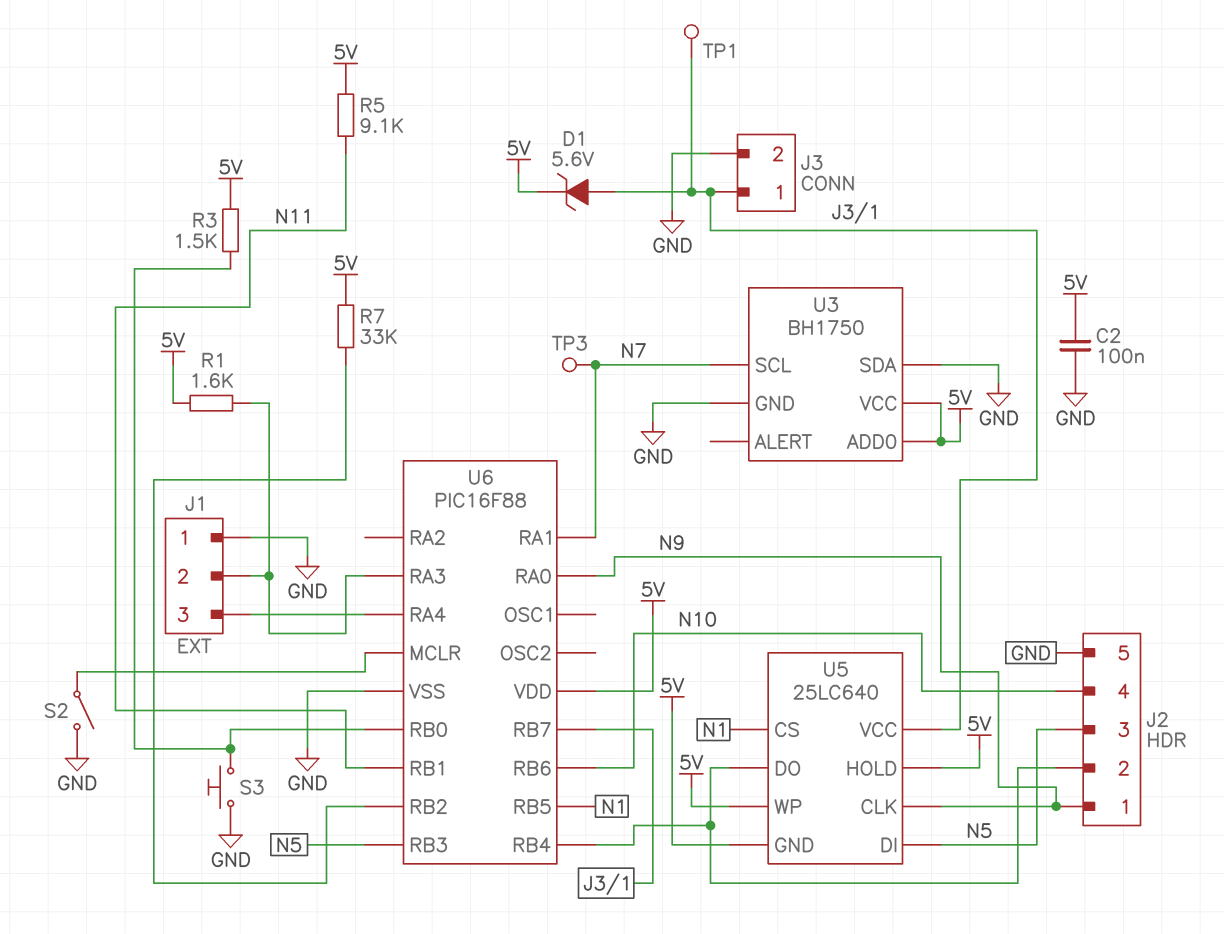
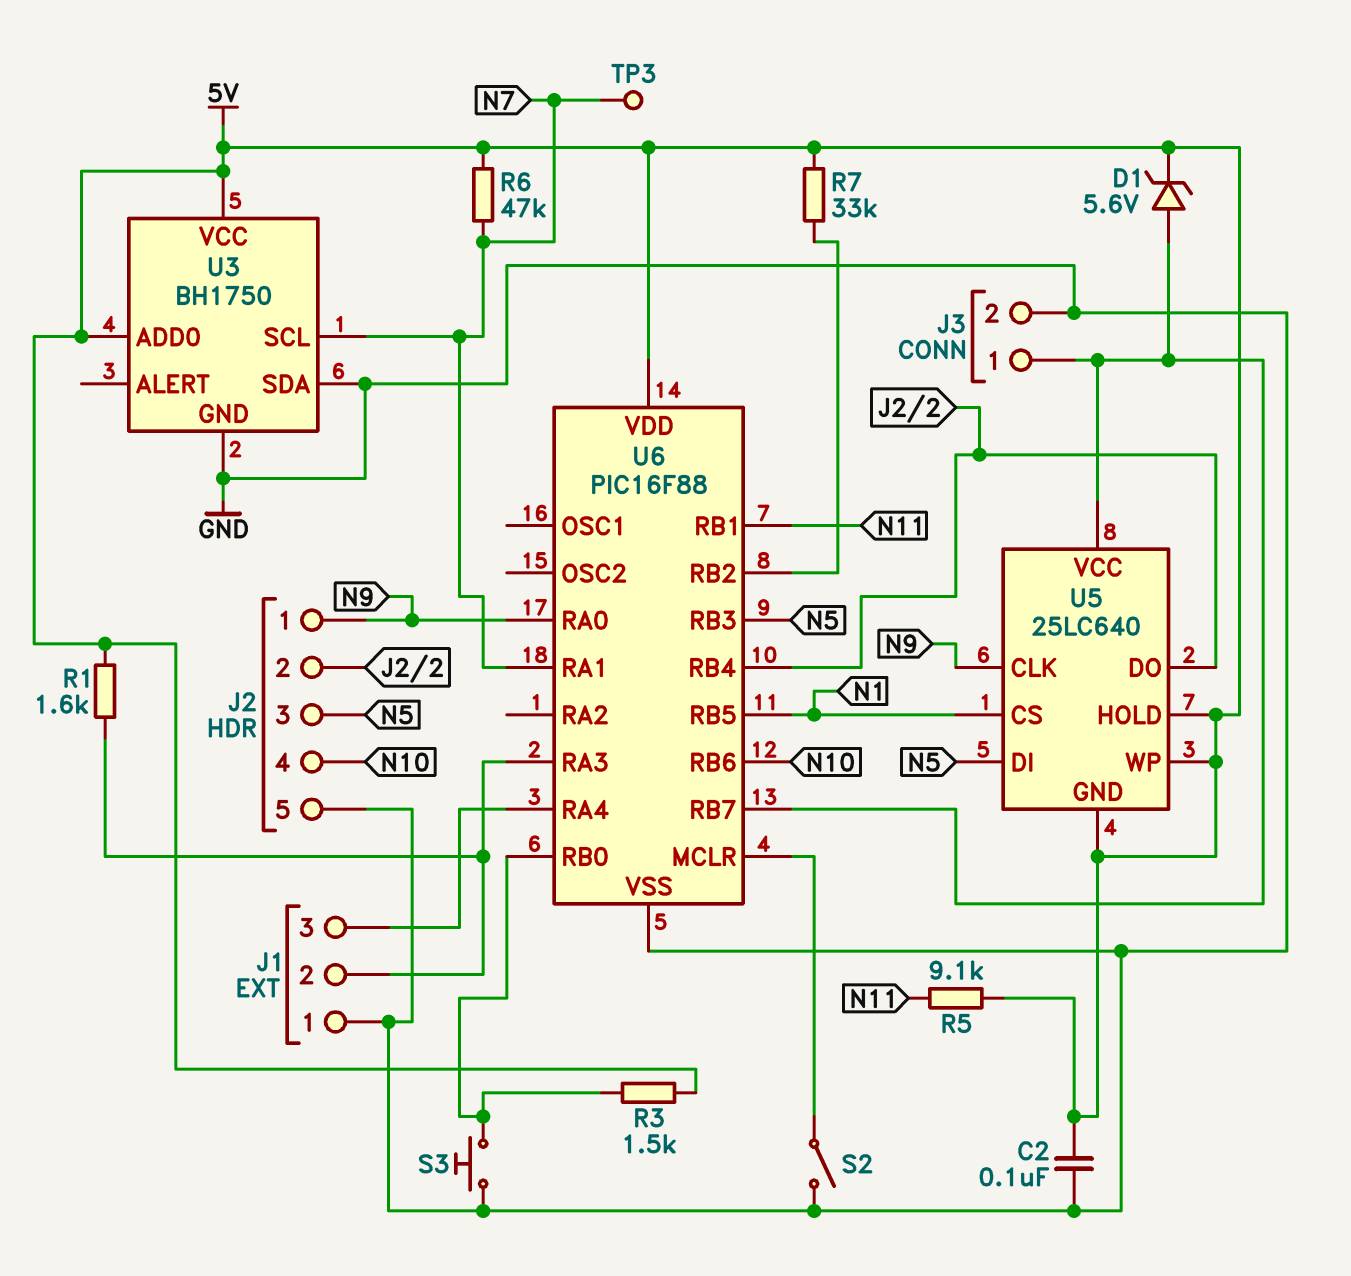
R6: none -> 47k (5V, N7)
TP1: test point (J3/1) -> none

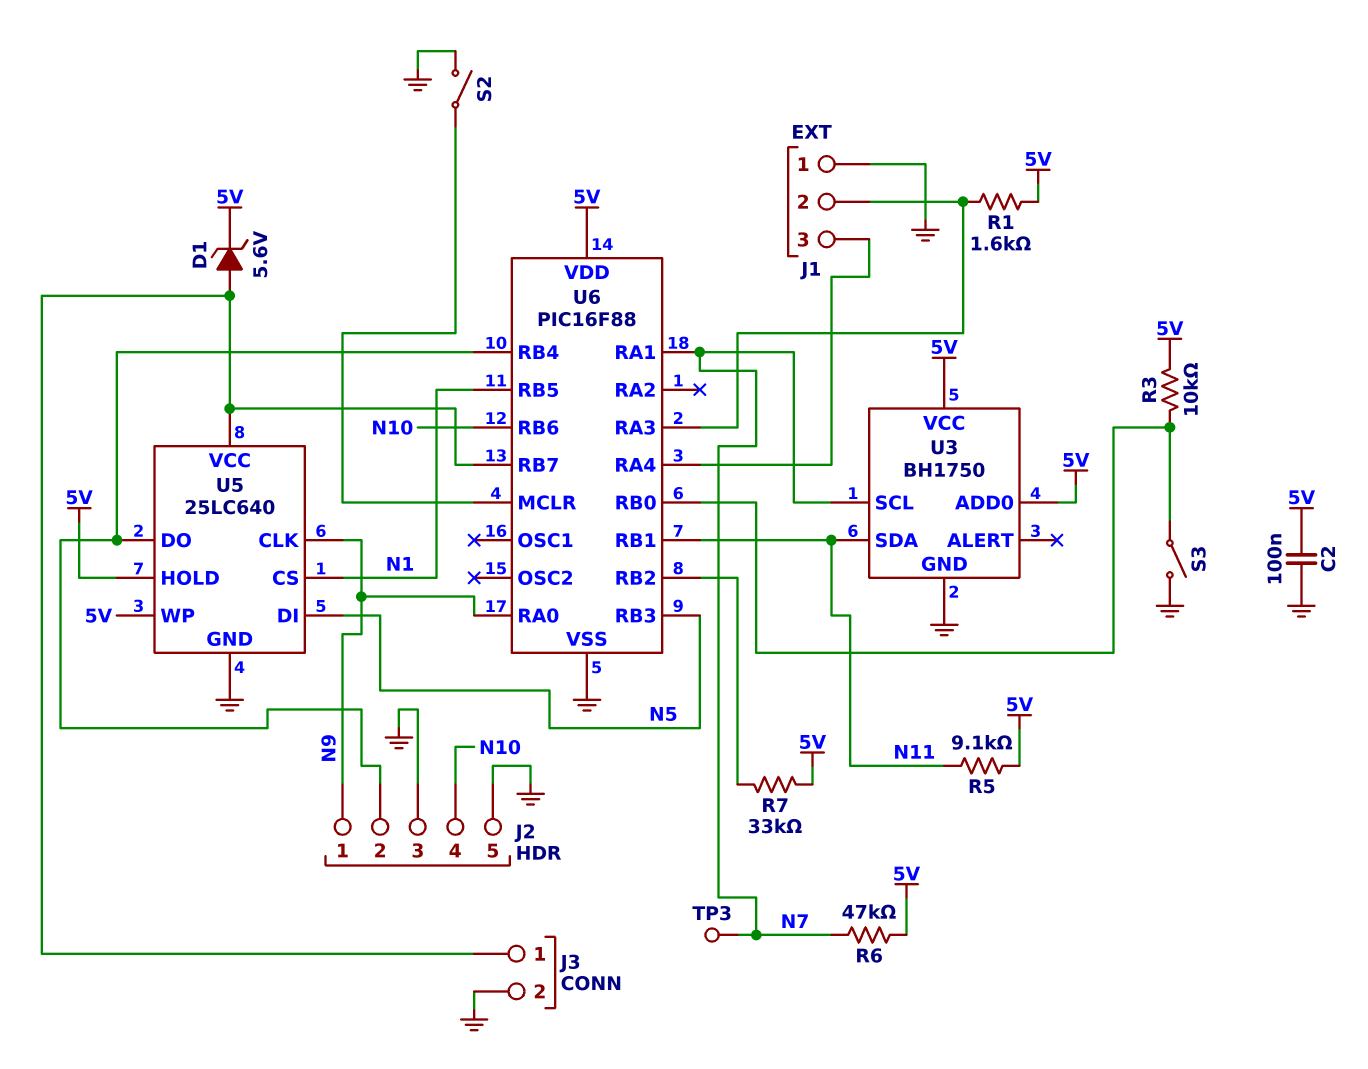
J2 pin 3: N5 -> GND
R3: 1.5k (5V, U6/RB0) -> 10k (5V, U6/RB0)
S3: button (GND, U6/RB0) -> switch (GND, U6/RB0)
U3 pin SDA: GND -> N11
U5 pin GND: 5V -> GND

